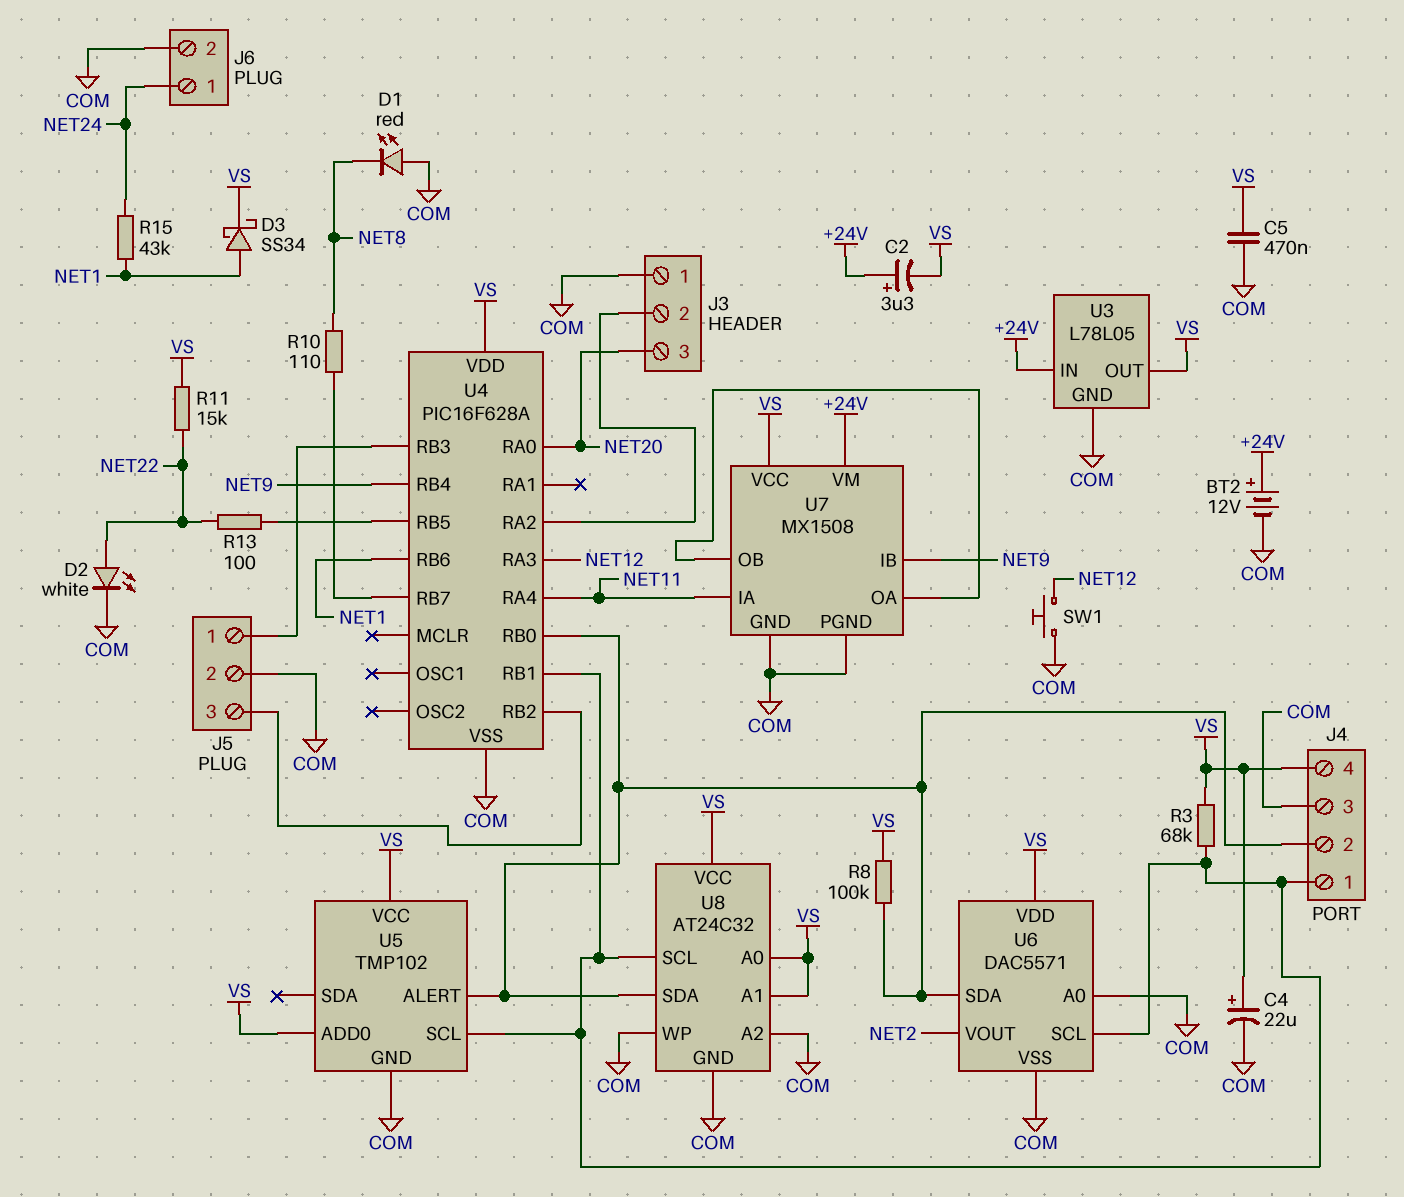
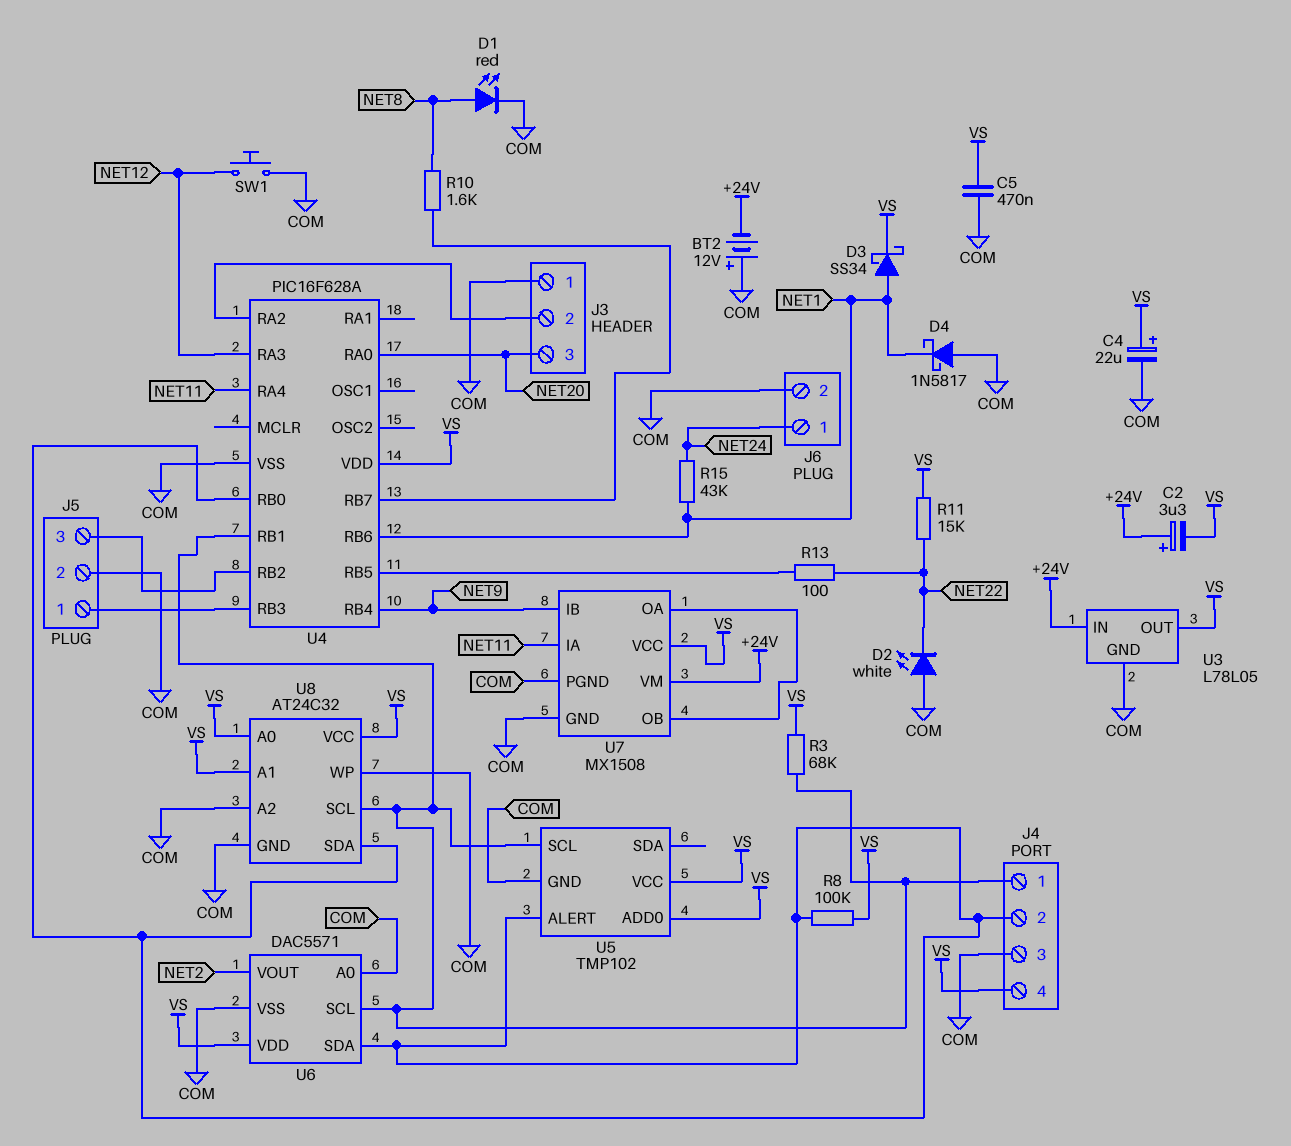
BT2: 12V (plus +24V, minus COM) -> 12V (plus COM, minus +24V)
D1: LED red (A COM, K NET8) -> LED red (A NET8, K COM)
D2: LED white (A NET22, K COM) -> LED white (A COM, K NET22)
D4: none -> schottky 1N5817 (A COM, K NET1)
R10: 110 (NET8, U4/RB7) -> 1.6k (NET8, U4/RB7)

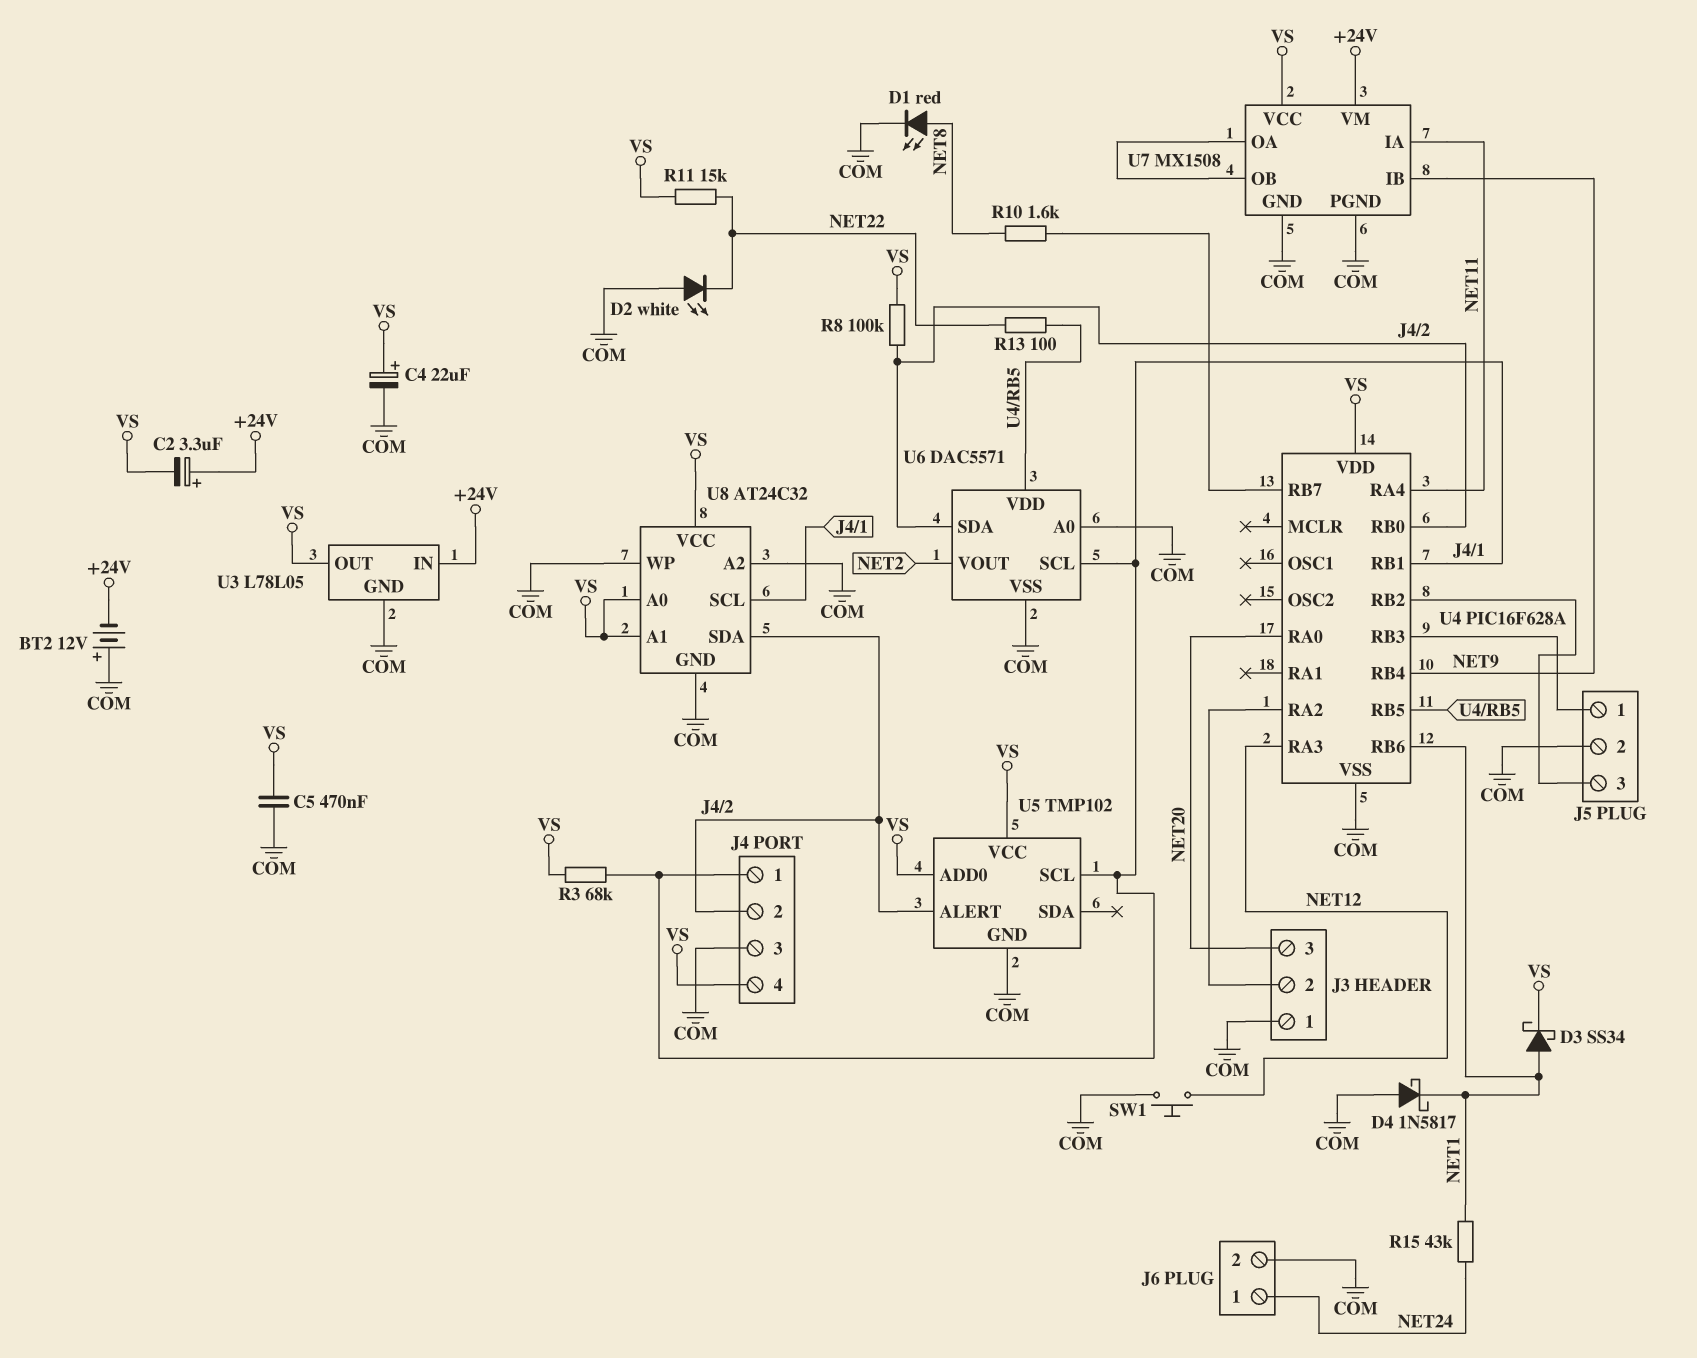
U6 pin VDD: VS -> U4/RB5

